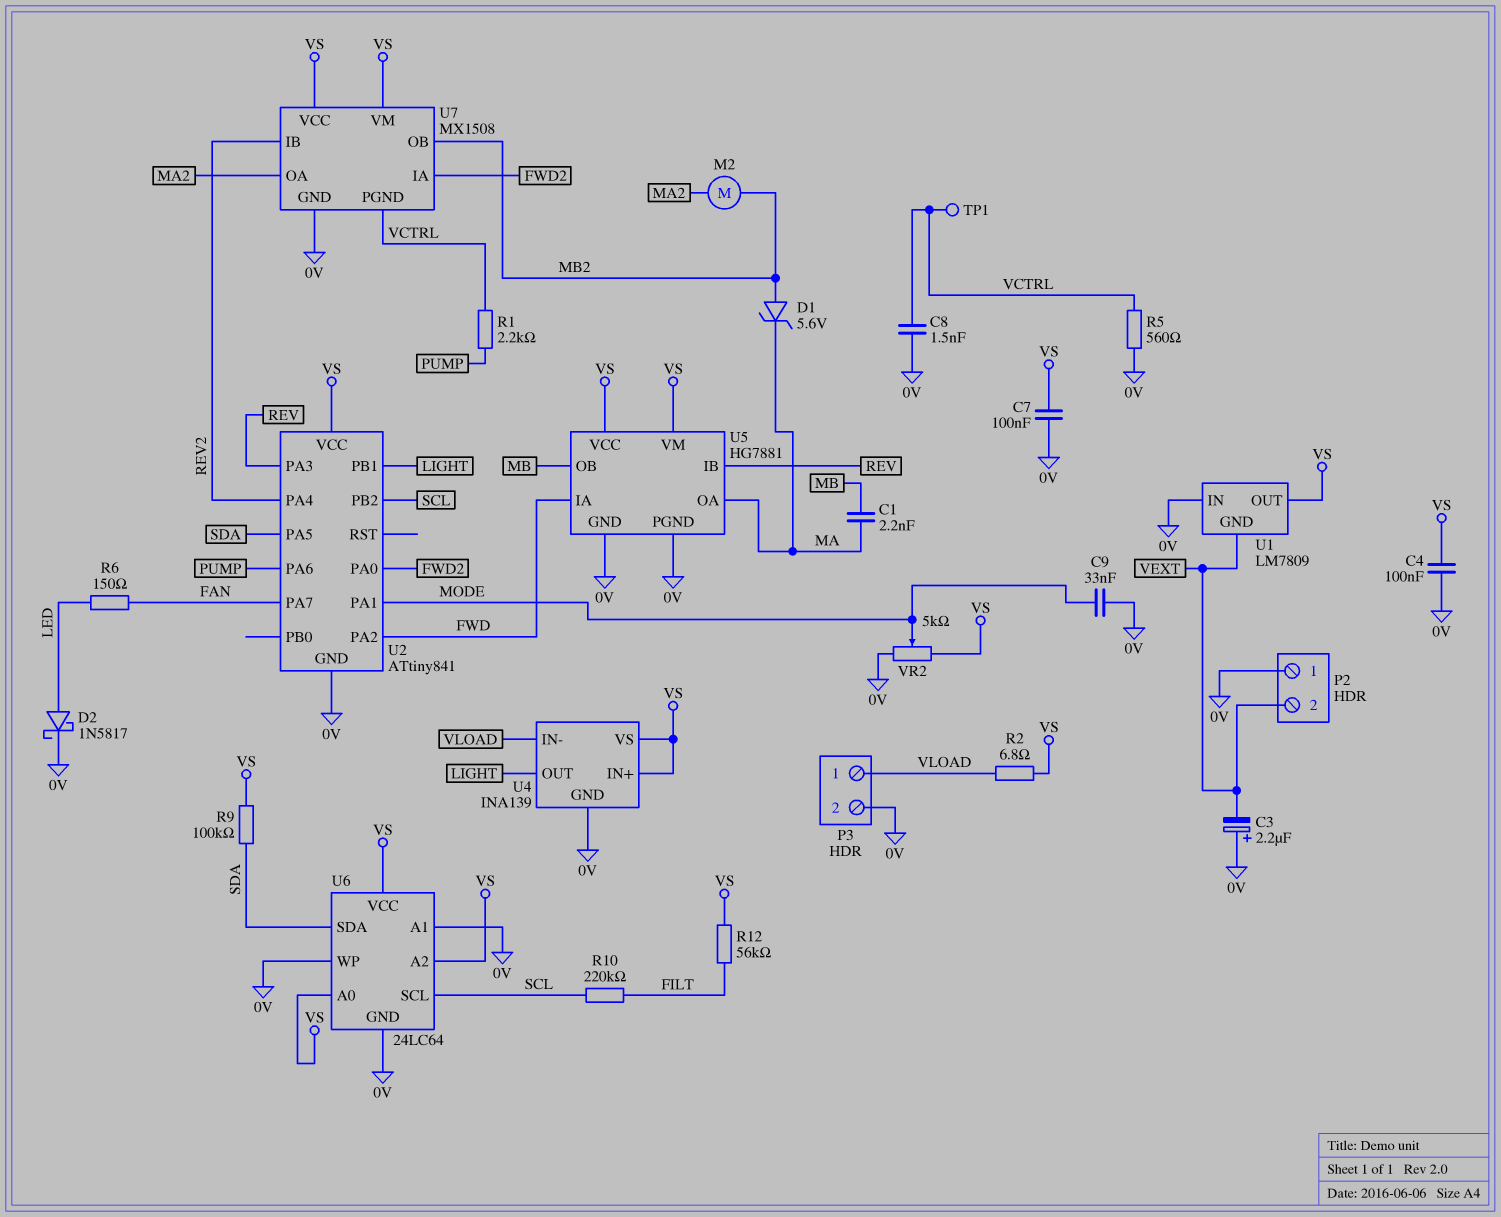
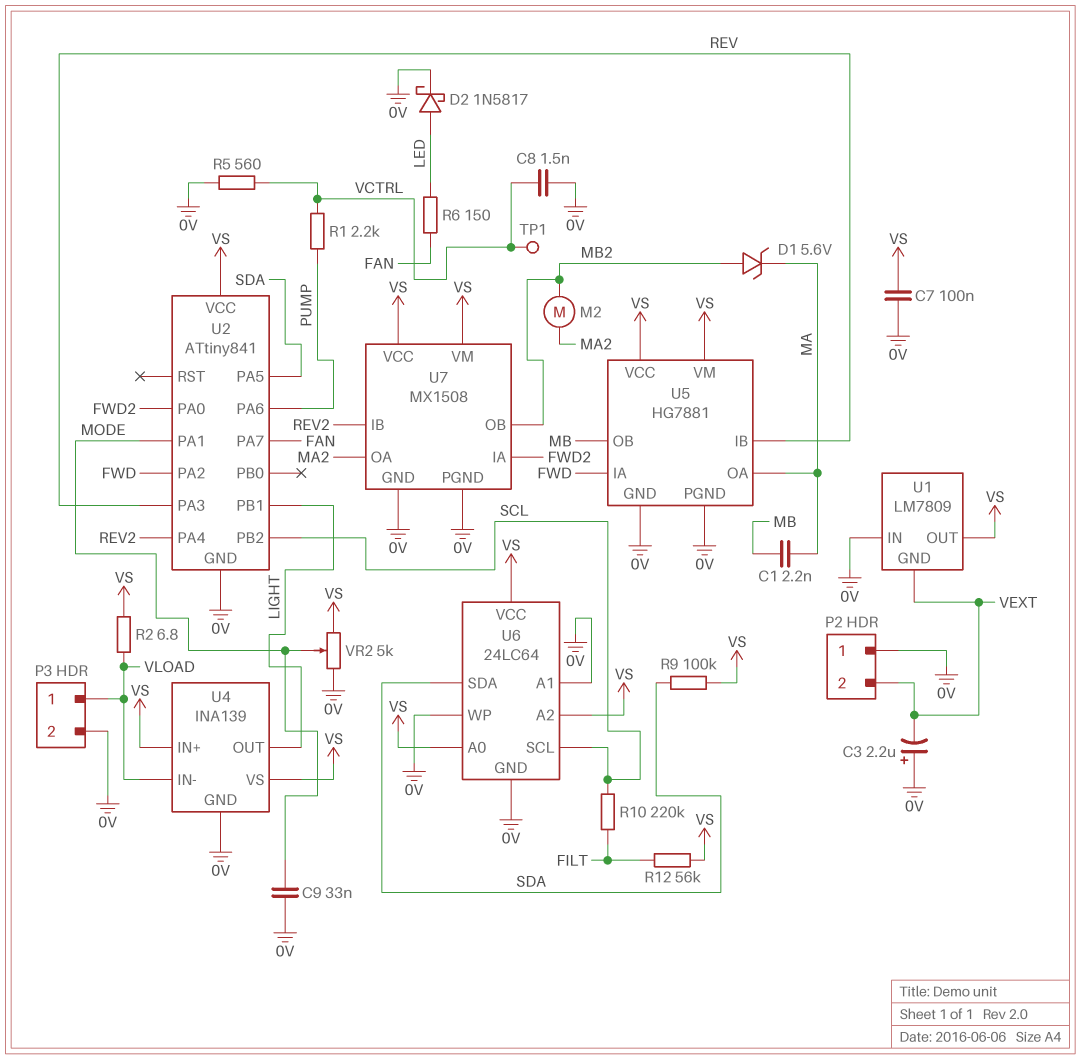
C4: 100nF (0V, VS) -> none
U7 pin PGND: VCTRL -> 0V

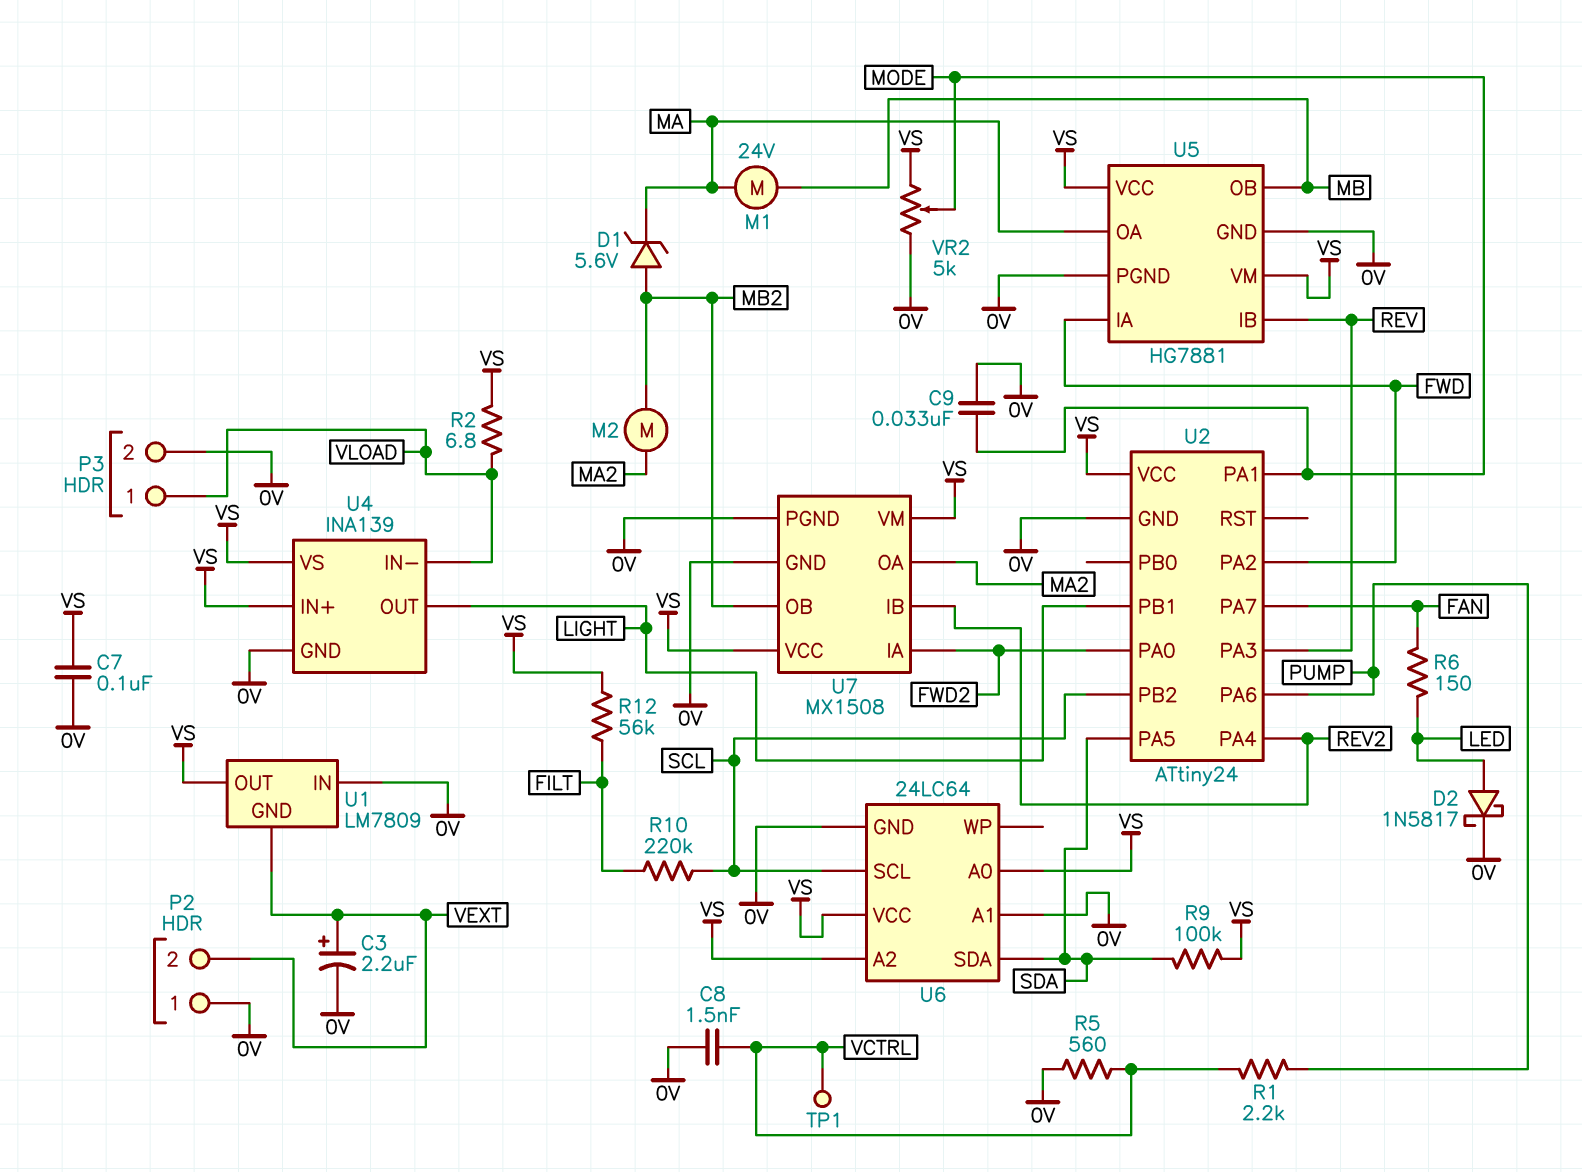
C1: 2.2nF (MA, MB) -> none
C3: 2.2uF (plus 0V, minus VEXT) -> 2.2uF (plus VEXT, minus 0V)
M1: none -> motor 24V (MA, MB)
U2: ATtiny841 -> ATtiny24
U6 pin WP: 0V -> none

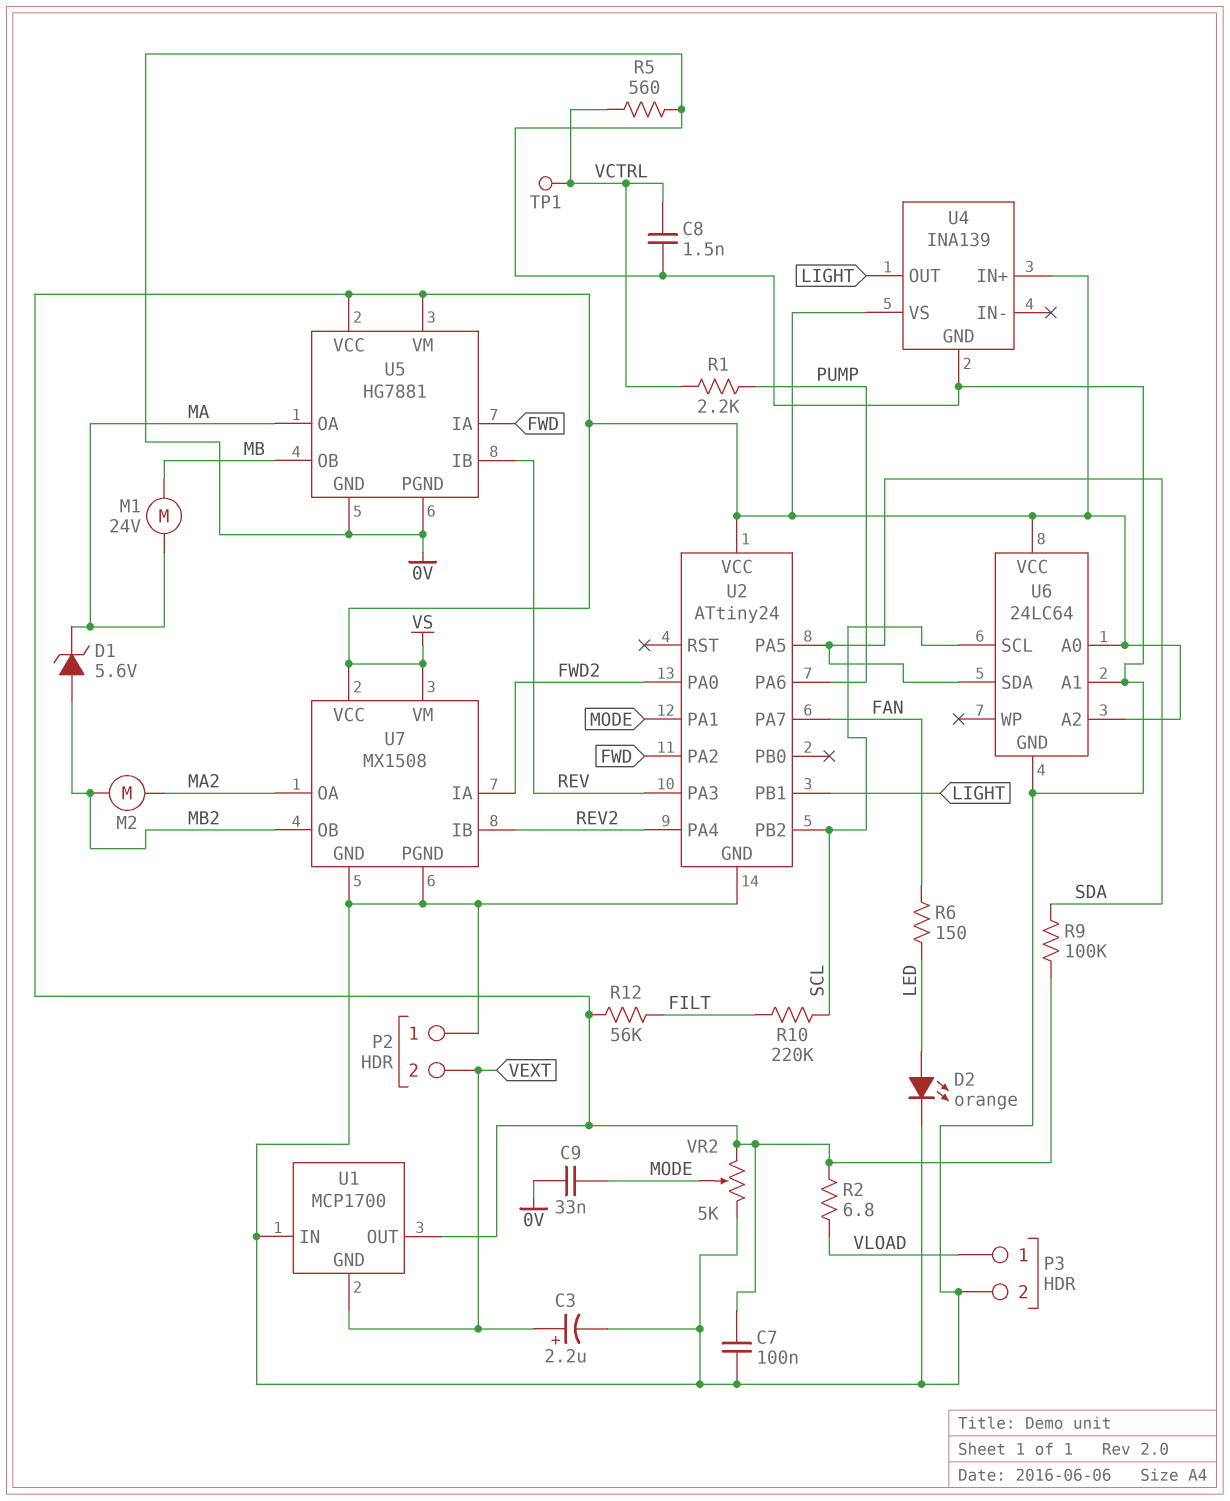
D2: schottky 1N5817 (A LED, K 0V) -> LED orange (A LED, K 0V)
U1: LM7809 -> MCP1700
U4 pin IN-: VLOAD -> none

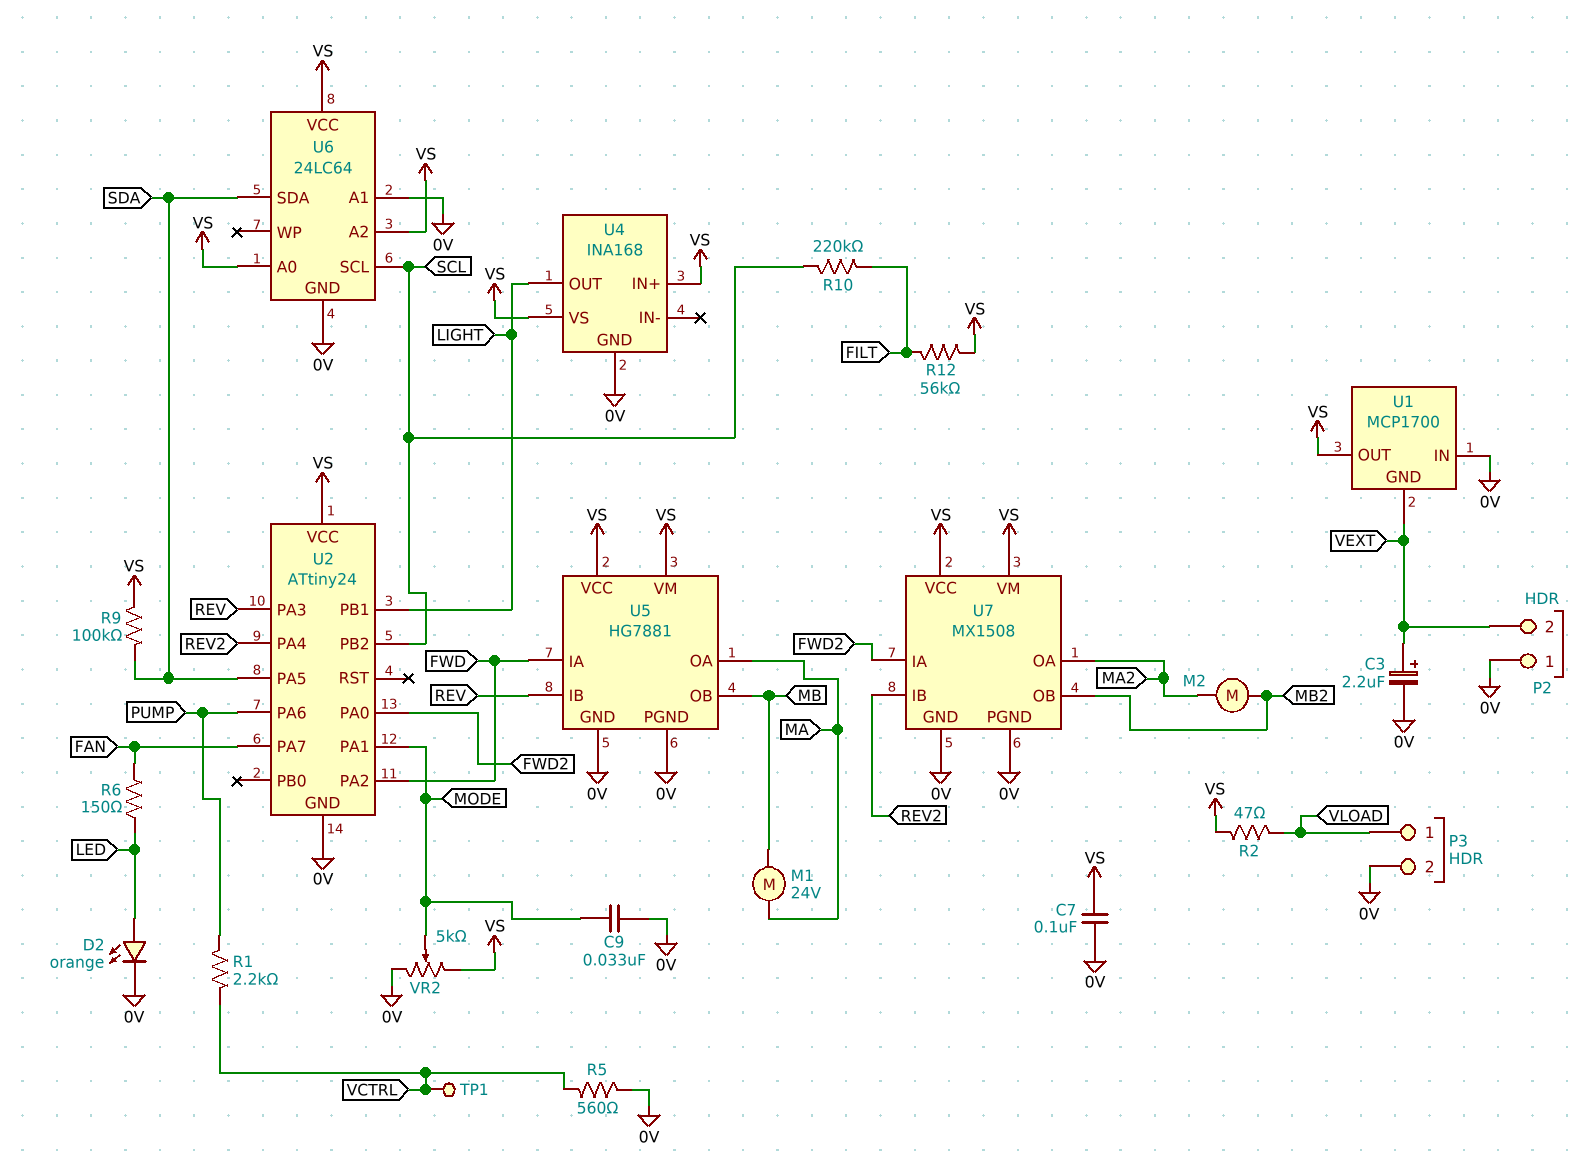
C8: 1.5nF (0V, VCTRL) -> none
D1: zener 5.6V (A MB2, K MA) -> none
R2: 6.8 (VLOAD, VS) -> 47 (VLOAD, VS)
U4: INA139 -> INA168

